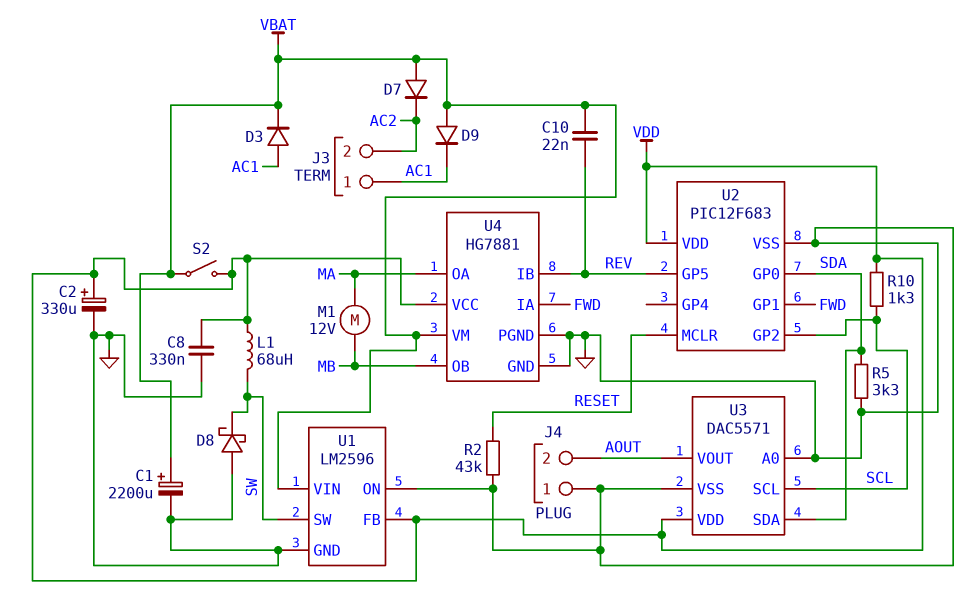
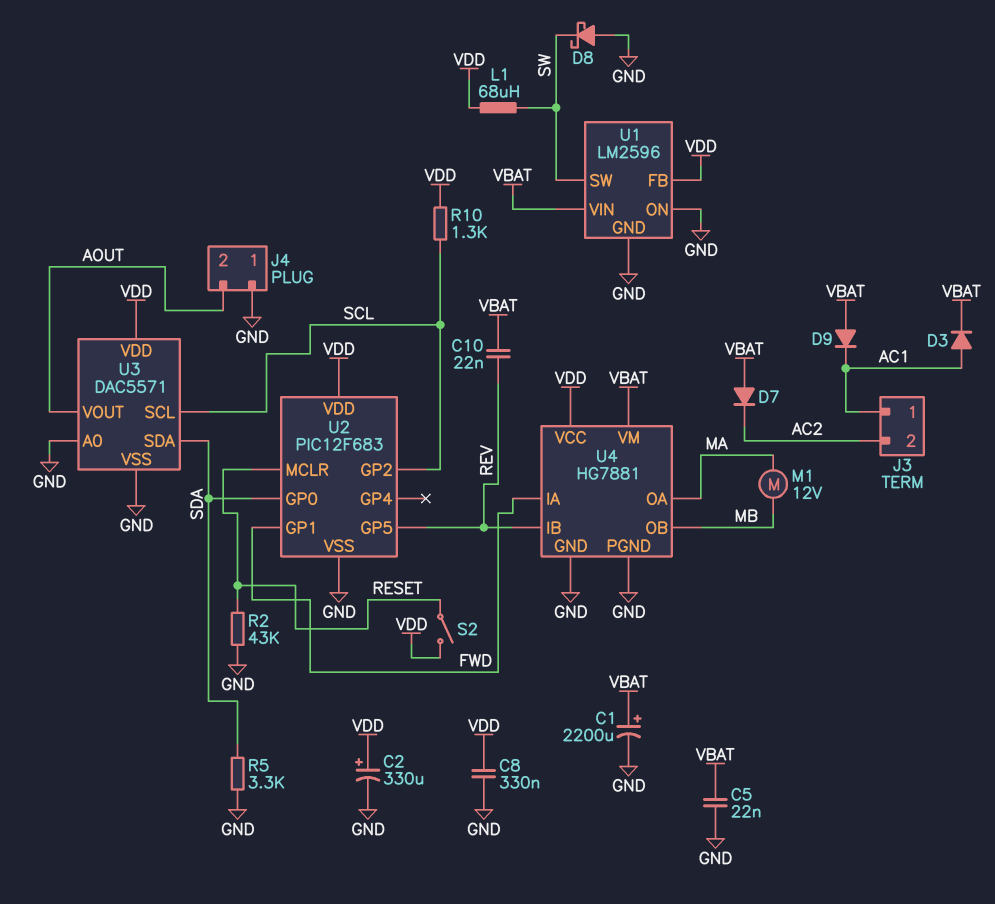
C5: none -> 22nF (GND, VBAT)
S2: switch (VBAT, VDD) -> switch (RESET, VDD)

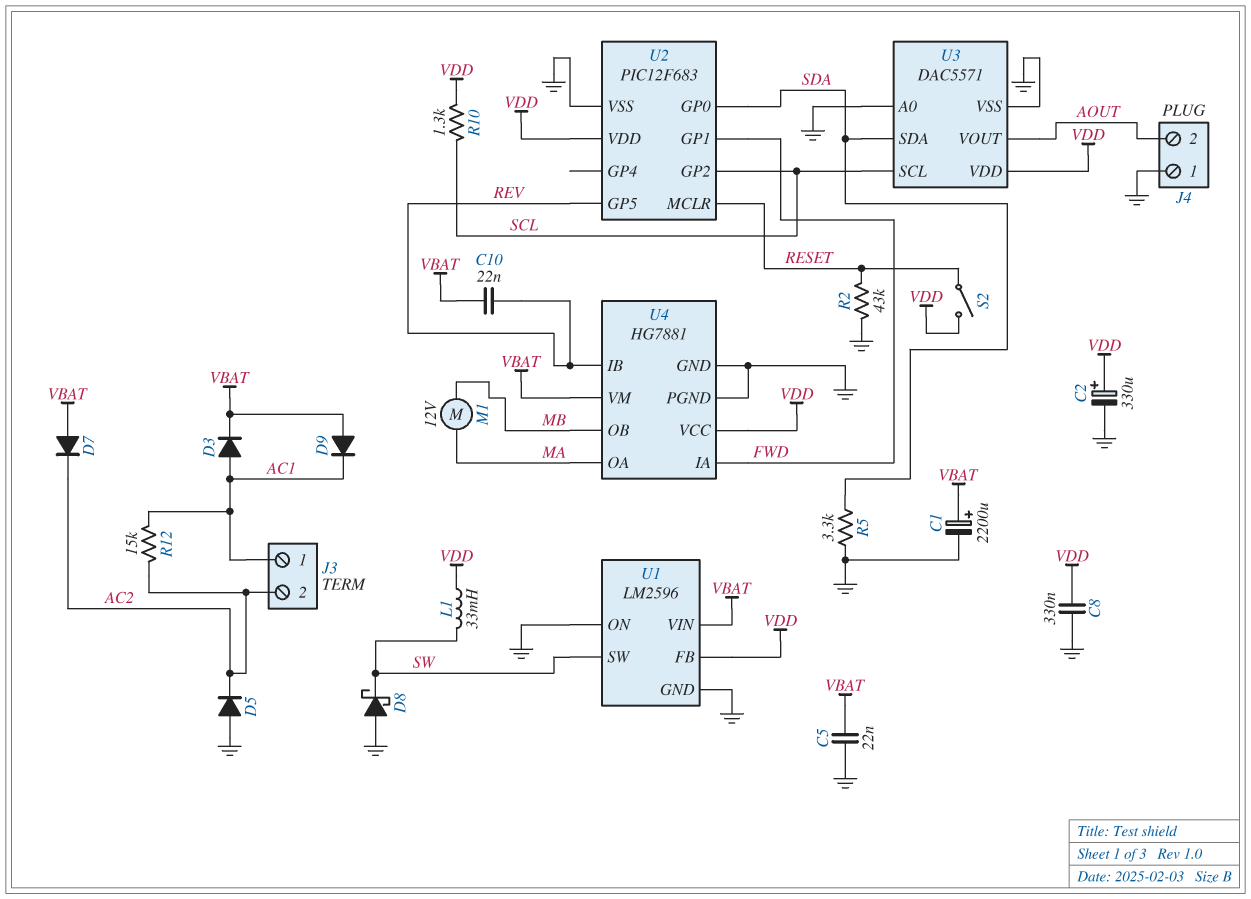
D5: none -> diode (A GND, K AC2)
L1: 68uH (SW, VDD) -> 33mH (SW, VDD)
R12: none -> 15k (AC1, AC2)

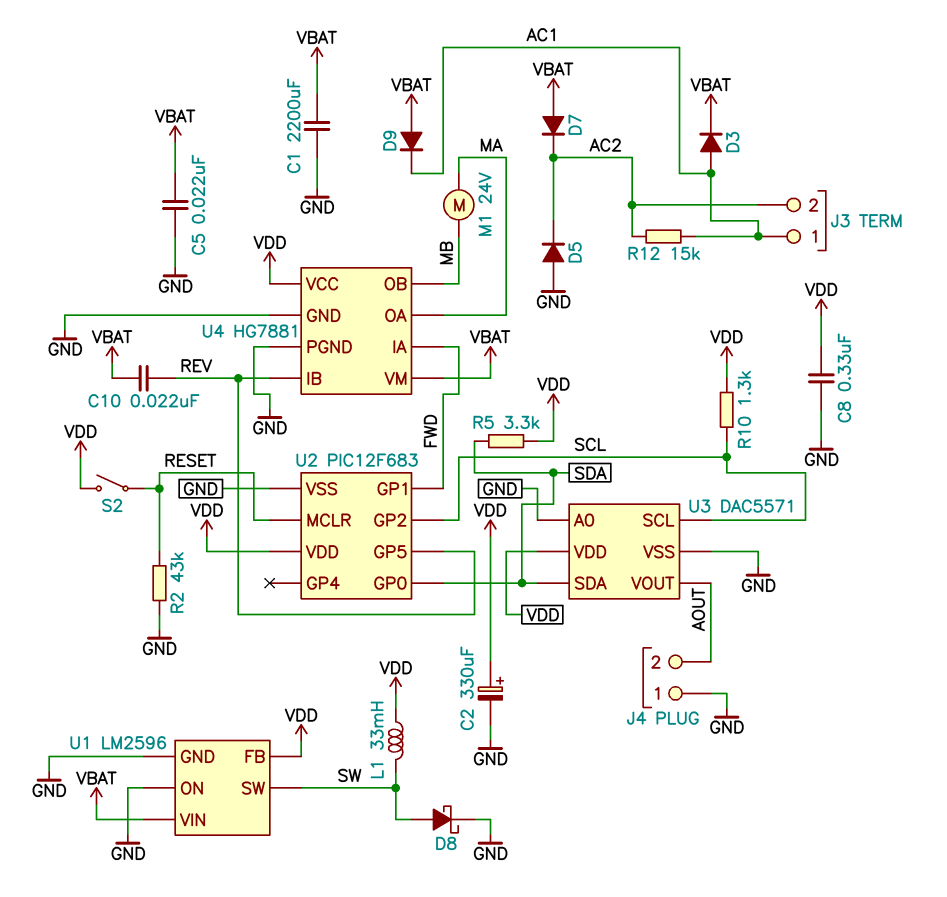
C1: 2200uF (plus VBAT, minus GND) -> 2200uF (GND, VBAT)
D8: schottky (A GND, K SW) -> schottky (A SW, K GND)
M1: motor 12V (MA, MB) -> motor 24V (MA, MB)
R5: 3.3k (GND, SDA) -> 3.3k (SDA, VDD)

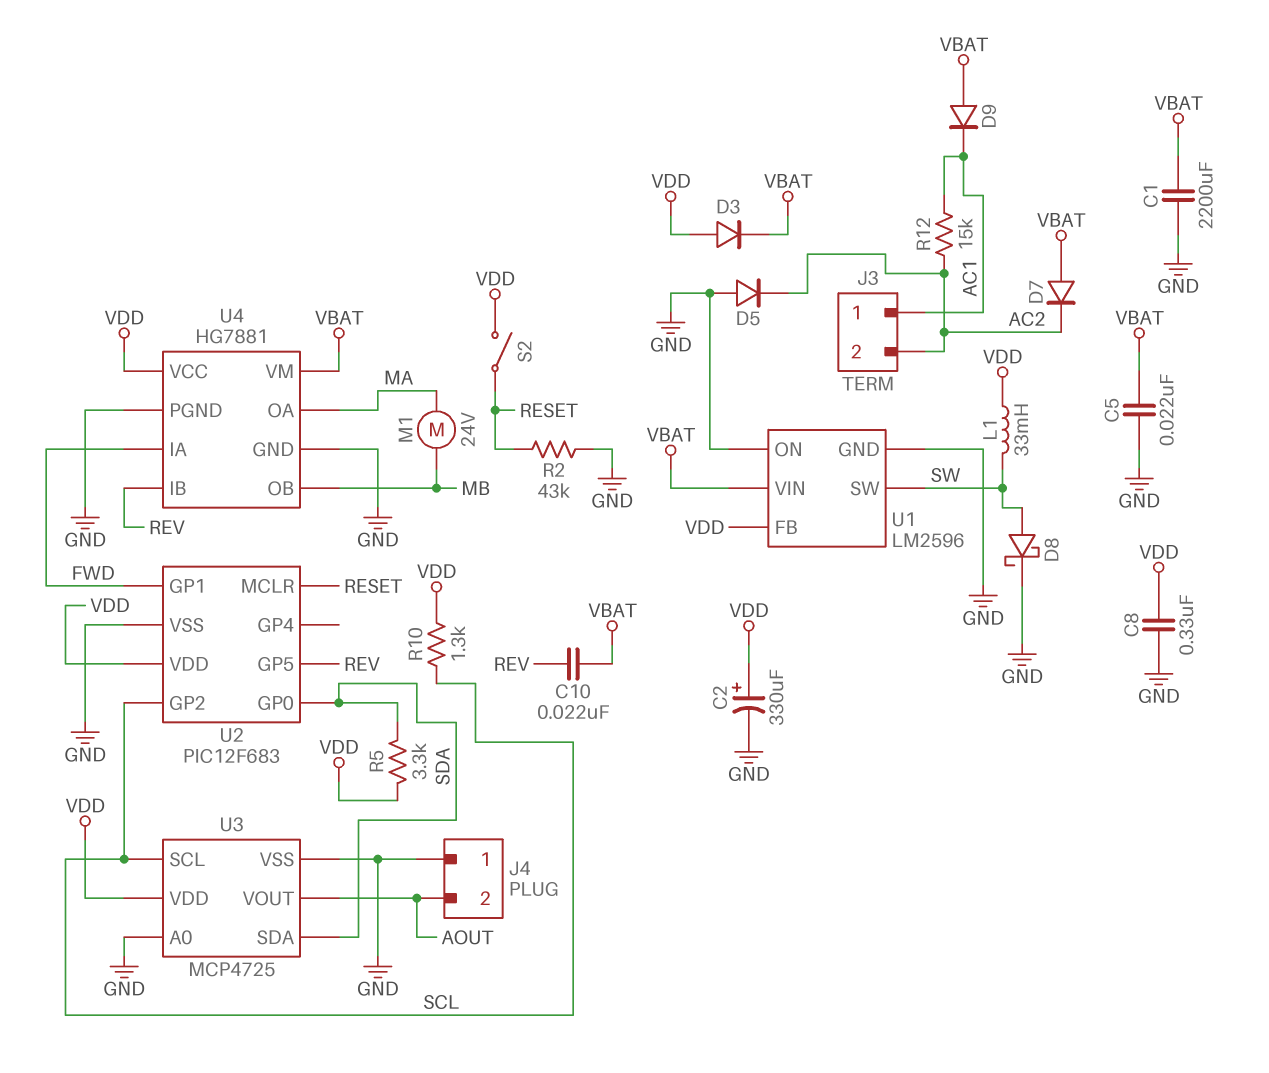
D3: diode (A AC1, K VBAT) -> diode (A VDD, K VBAT)
U3: DAC5571 -> MCP4725

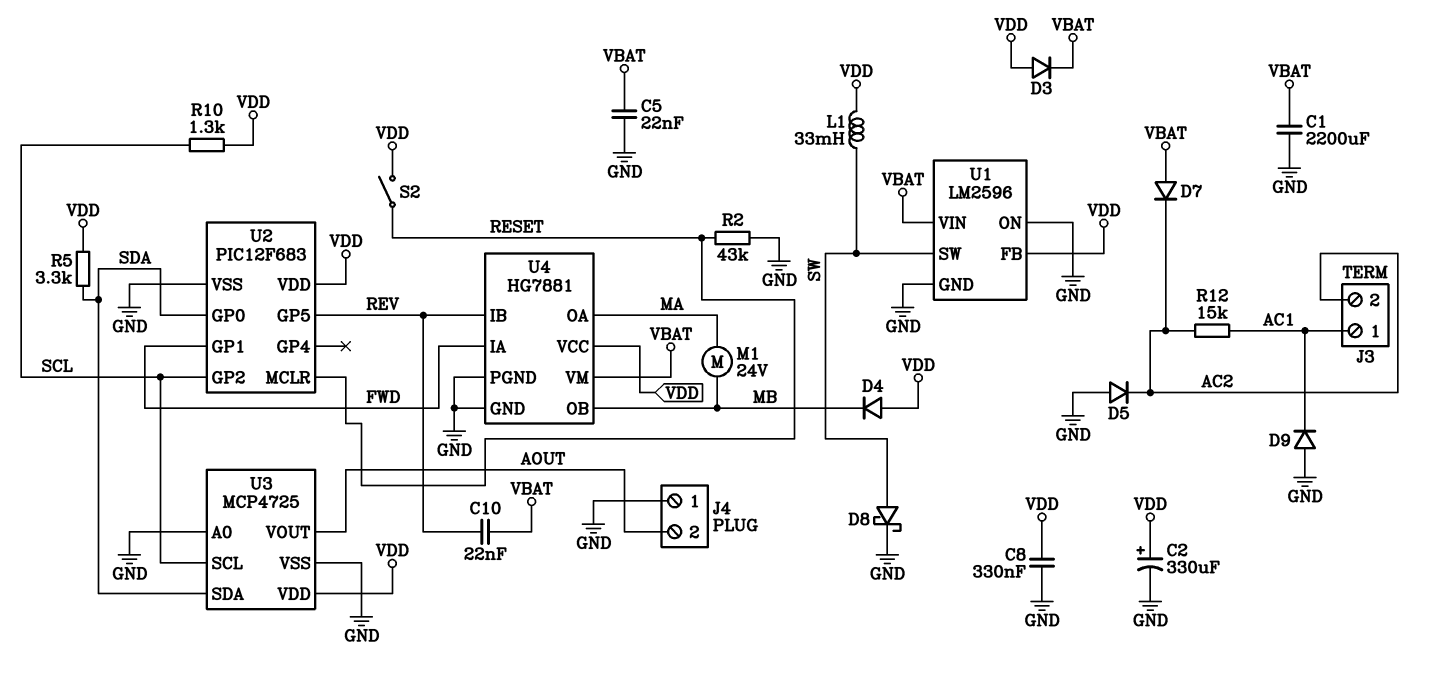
D4: none -> diode (A VDD, K MB)
D9: diode (A VBAT, K AC1) -> diode (A GND, K AC1)

